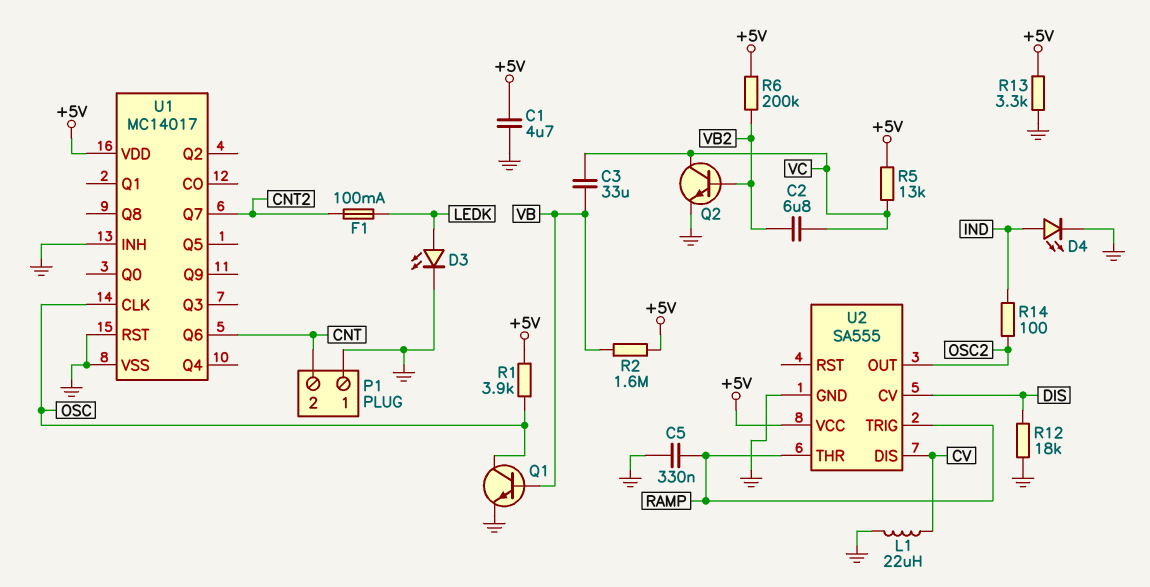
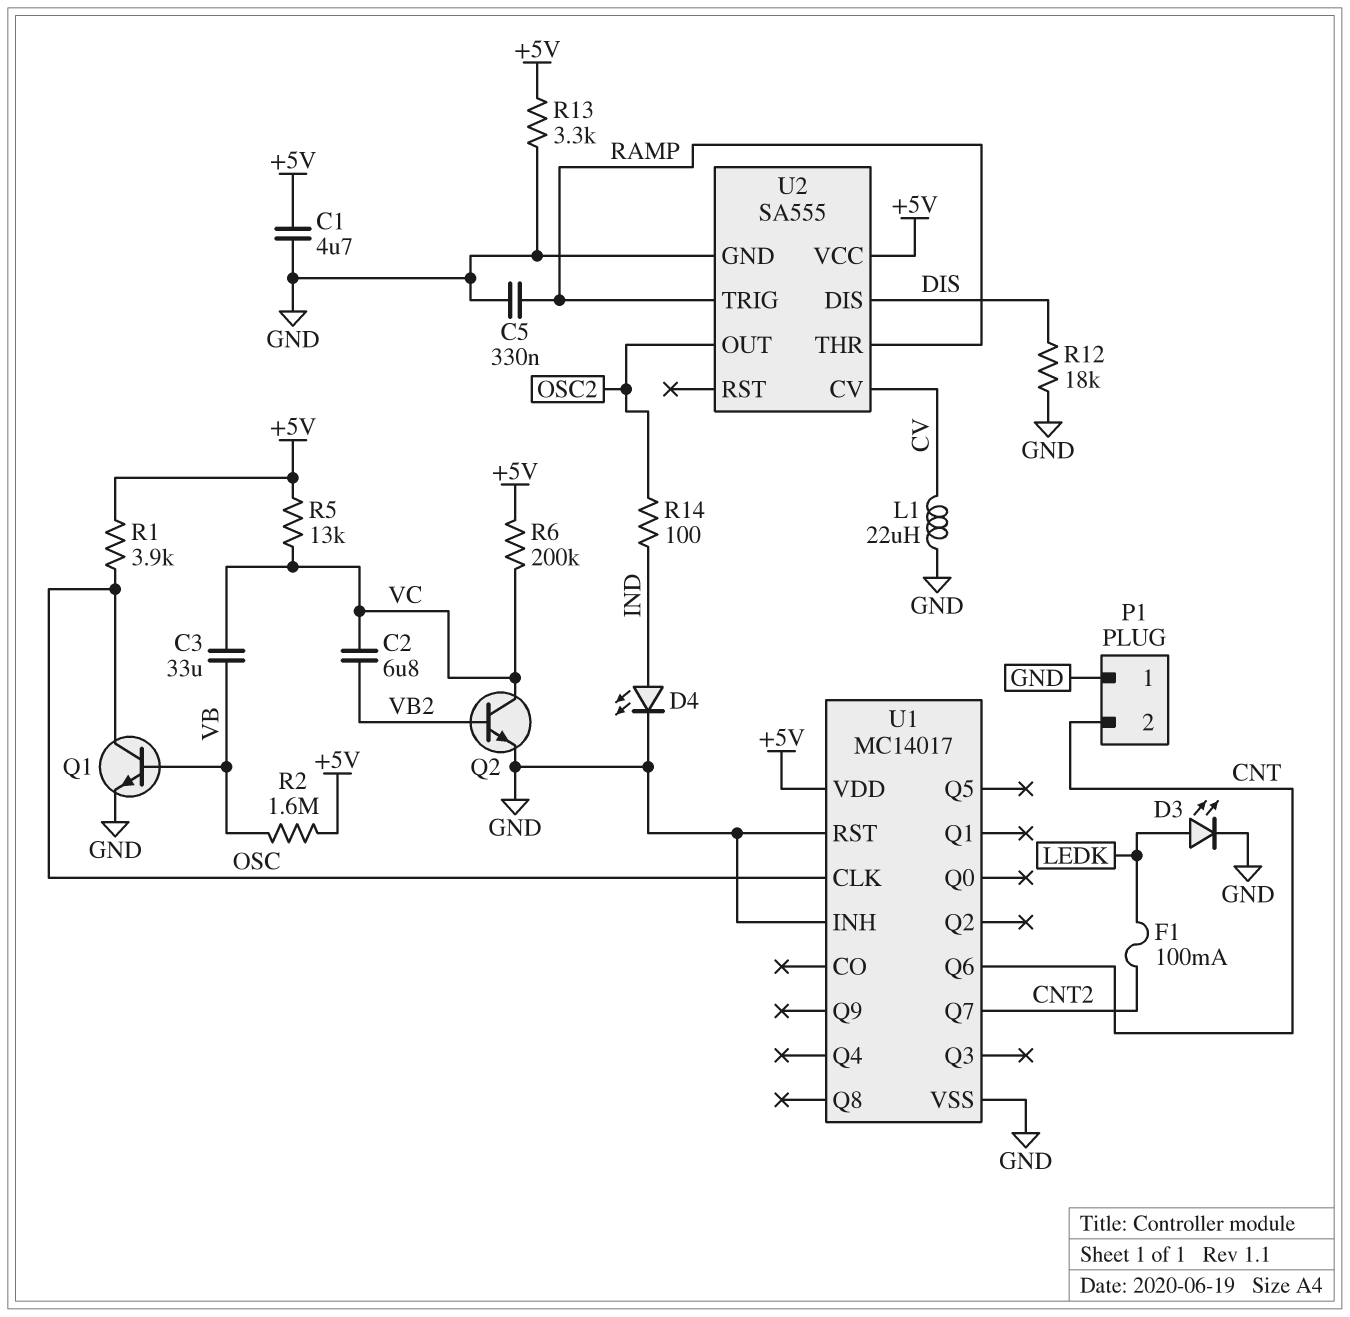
R6: 200k (+5V, VB2) -> 200k (+5V, VC)
U2 pin CV: DIS -> CV
U2 pin DIS: CV -> DIS

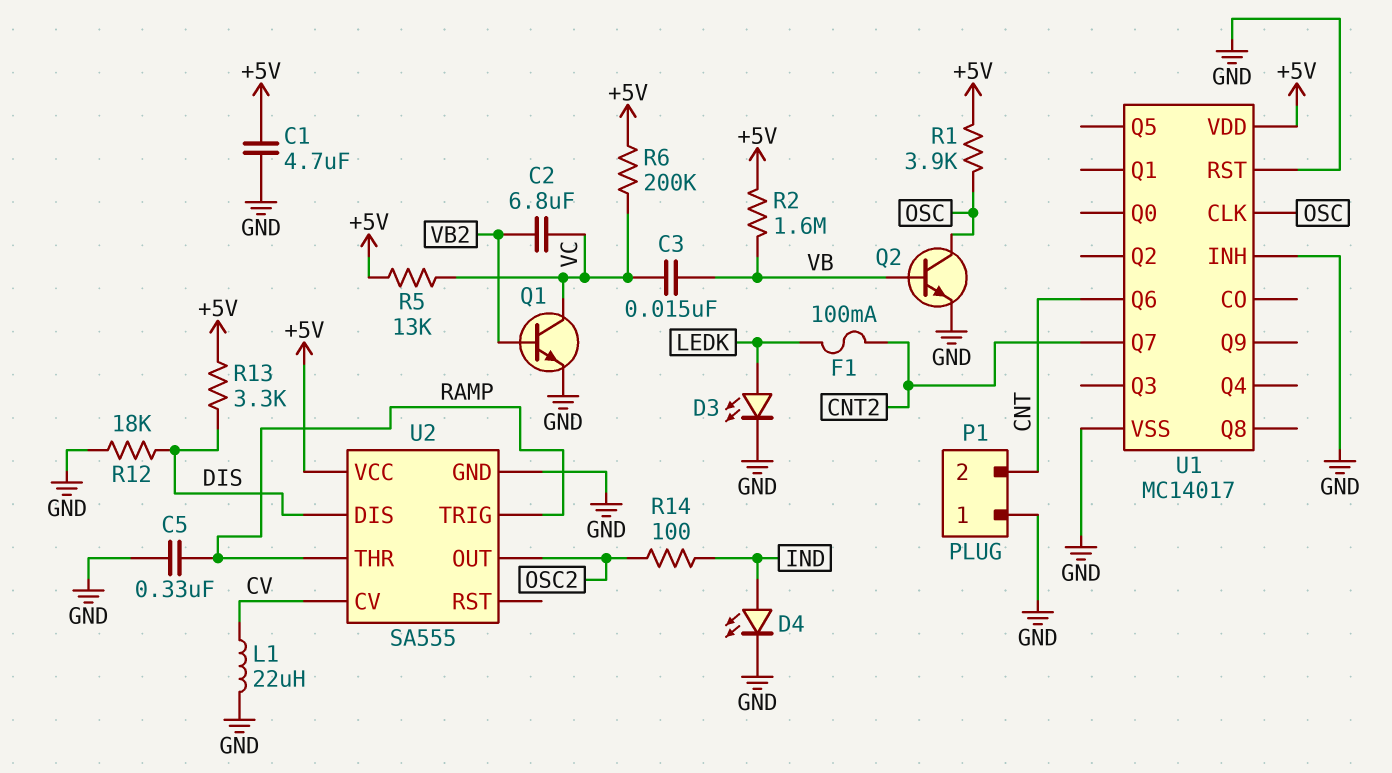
C3: 33uF (VB, VC) -> 15nF (VB, VC)
Q1: NPN (B VB, C OSC, E GND) -> NPN (B VB2, C VC, E GND)
Q2: NPN (B VB2, C VC, E GND) -> NPN (B VB, C OSC, E GND)
R13: 3.3k (+5V, GND) -> 3.3k (+5V, DIS)

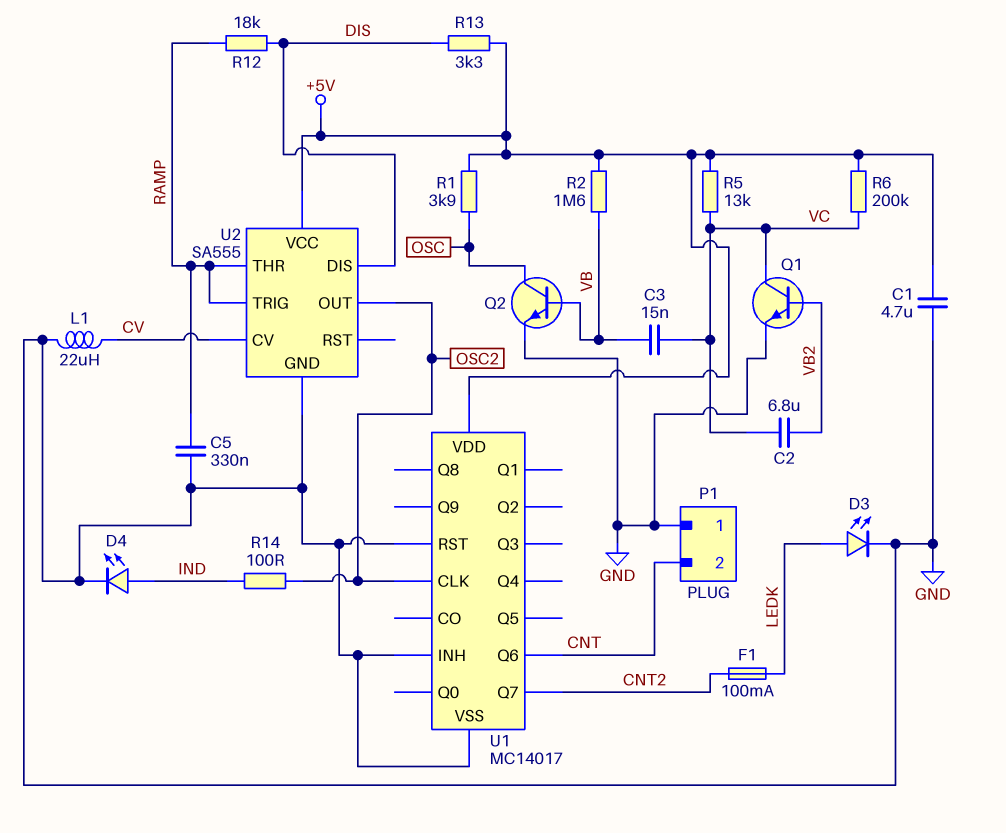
R12: 18k (DIS, GND) -> 18k (DIS, RAMP)
U1 pin CLK: OSC -> OSC2

